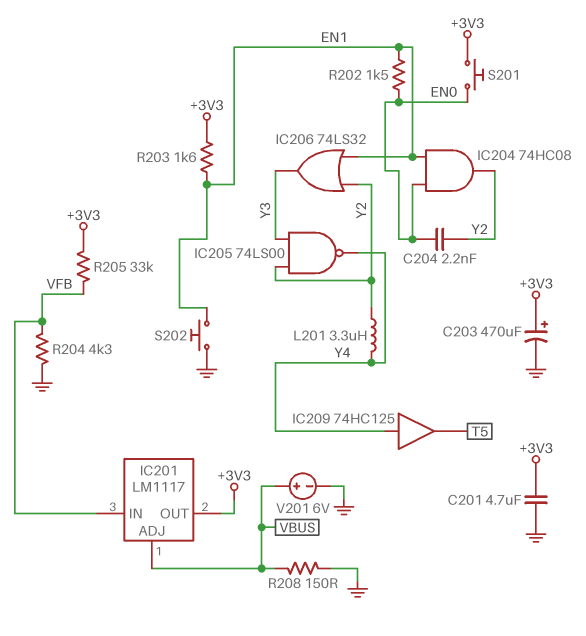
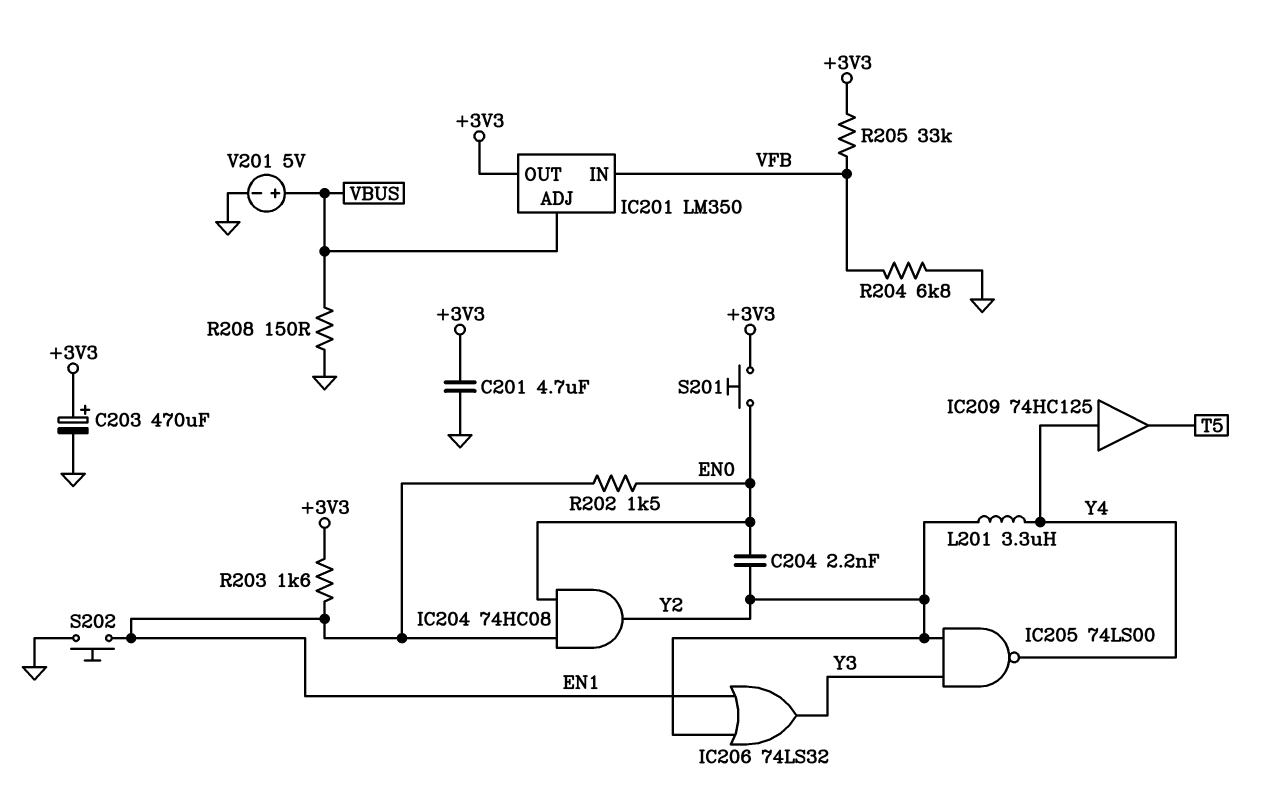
IC201: LM1117 -> LM350
R204: 4.3k (GND, VFB) -> 6.8k (GND, VFB)
V201: 6V (plus VBUS, minus GND) -> 5V (plus VBUS, minus GND)

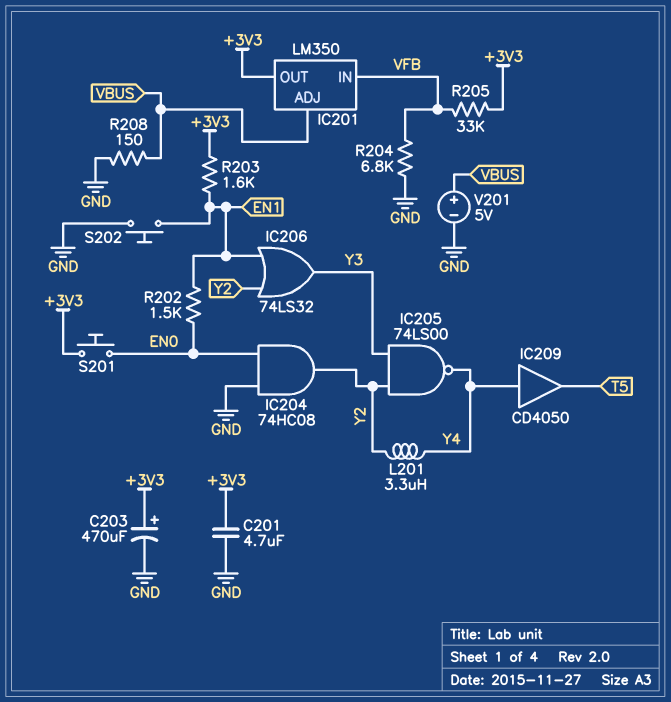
C204: 2.2nF (EN0, Y2) -> none
IC204: AND 74HC08 (in EN0, in EN1, out Y2) -> AND 74HC08 (in EN0, in GND, out Y2)
IC209: buffer 74HC125 (in Y4, out T5) -> buffer CD4050 (in Y4, out T5)

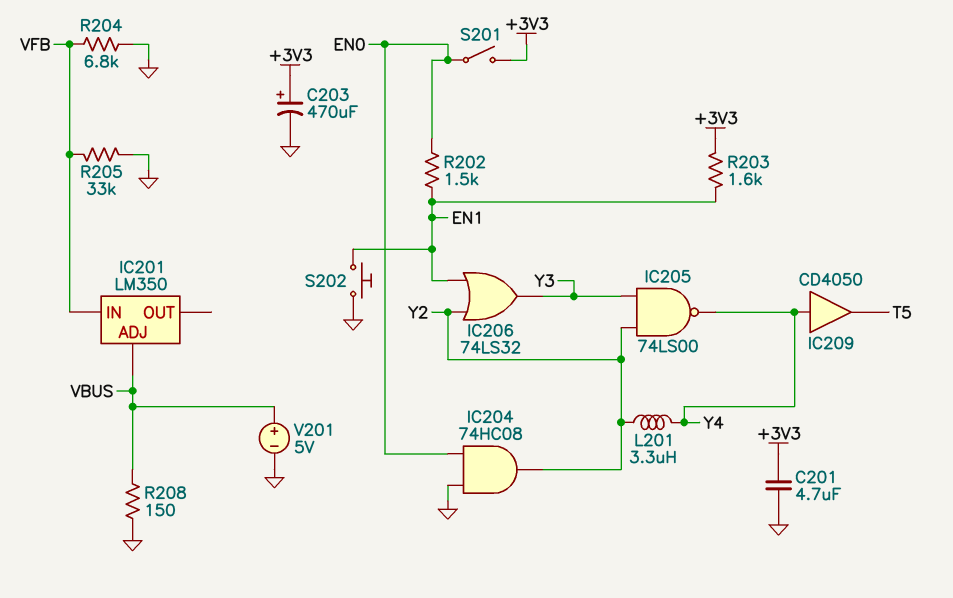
IC201 pin OUT: +3V3 -> none
R205: 33k (+3V3, VFB) -> 33k (GND, VFB)
S201: button (+3V3, EN0) -> switch (+3V3, EN0)

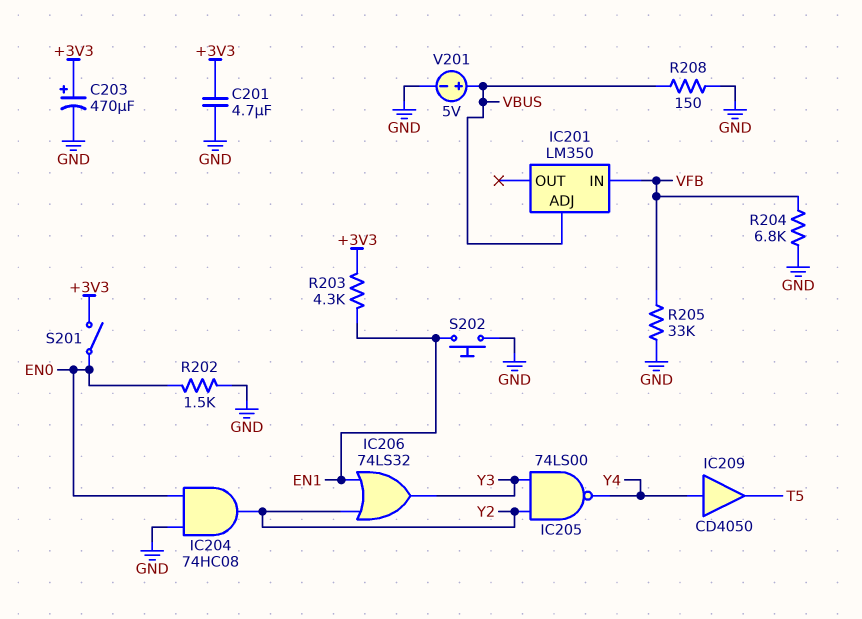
L201: 3.3uH (Y2, Y4) -> none
R202: 1.5k (EN0, EN1) -> 1.5k (EN0, GND)
R203: 1.6k (+3V3, EN1) -> 4.3k (+3V3, EN1)

